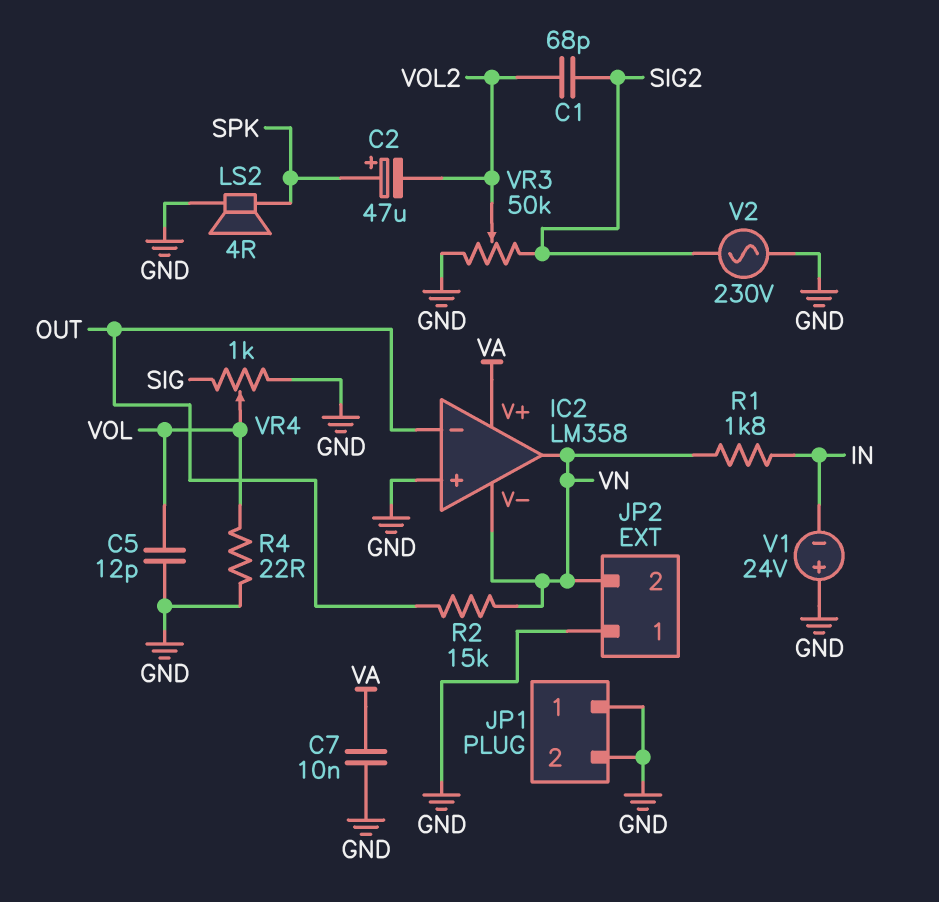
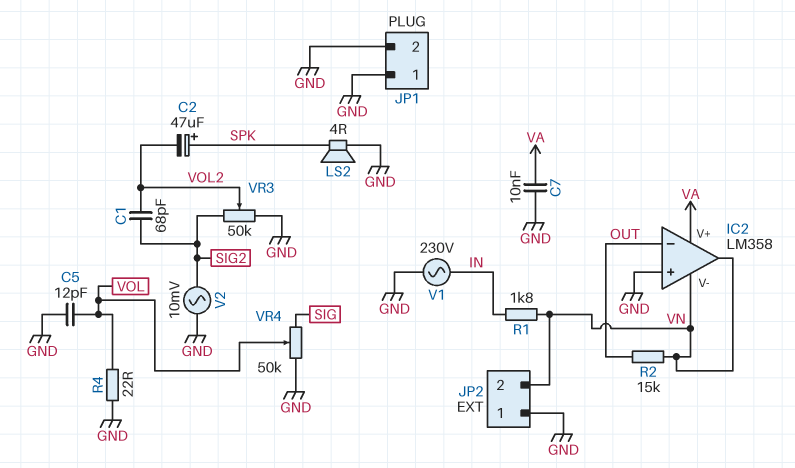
V1: 24V (plus GND, minus IN) -> AC 230V (GND, IN)
V2: AC 230V (GND, SIG2) -> AC 10mV (GND, SIG2)
VR4: 1k (GND, SIG, wiper VOL) -> 50k (GND, SIG, wiper VOL)

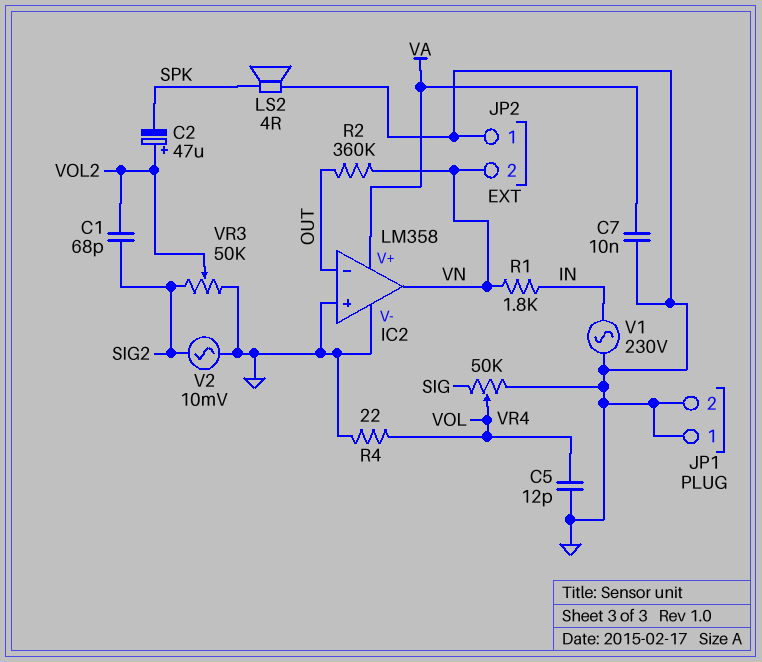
C2: 47uF (plus SPK, minus VOL2) -> 47uF (plus VOL2, minus SPK)
IC2 pin V-: VN -> GND
R2: 15k (OUT, VN) -> 360k (OUT, VN)

